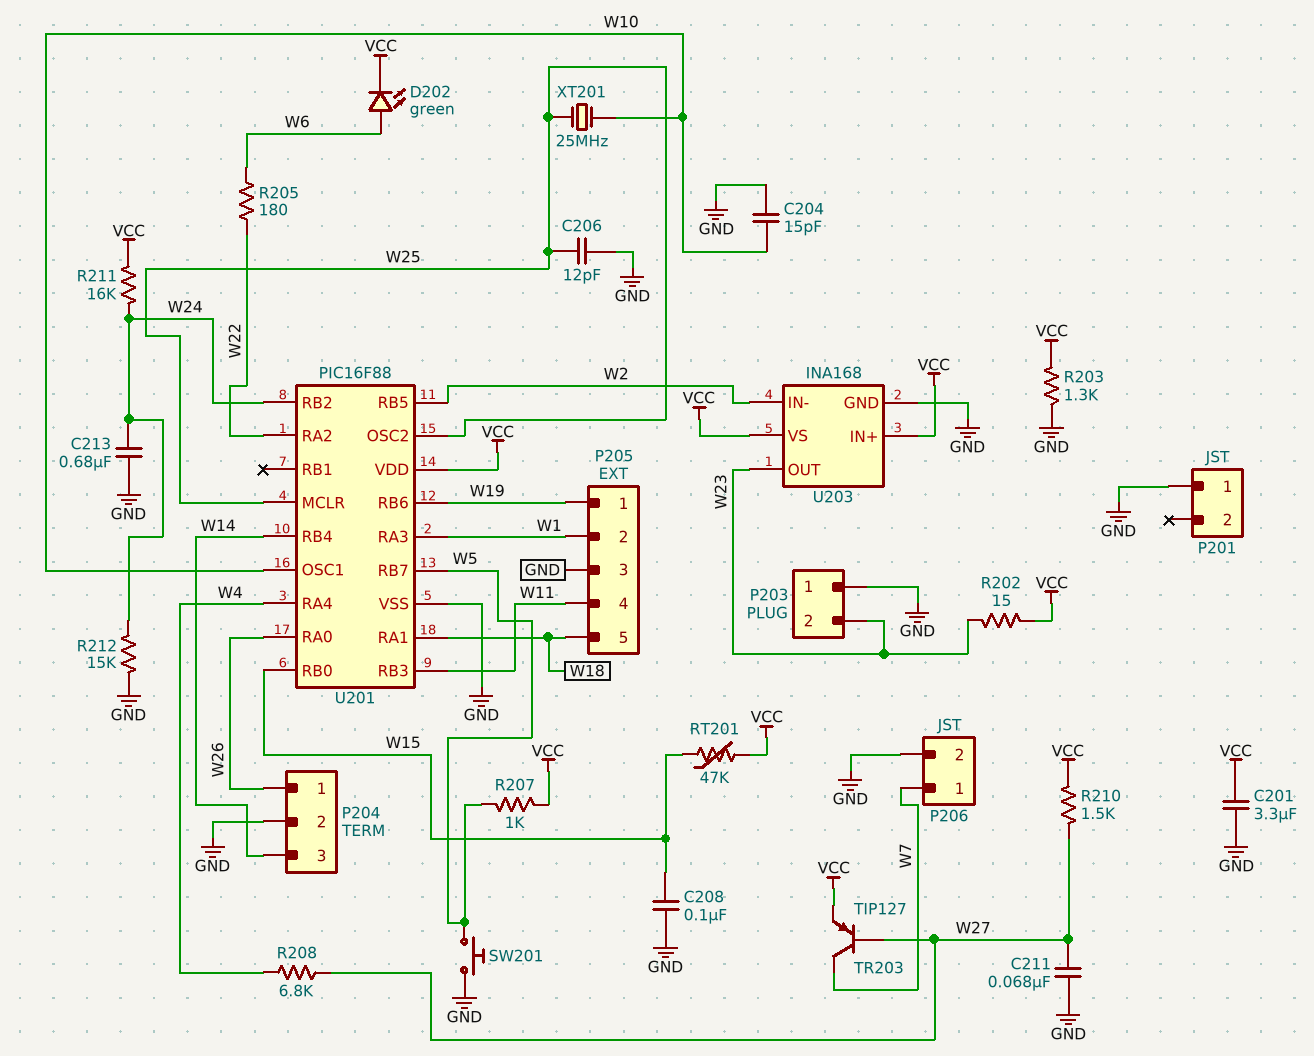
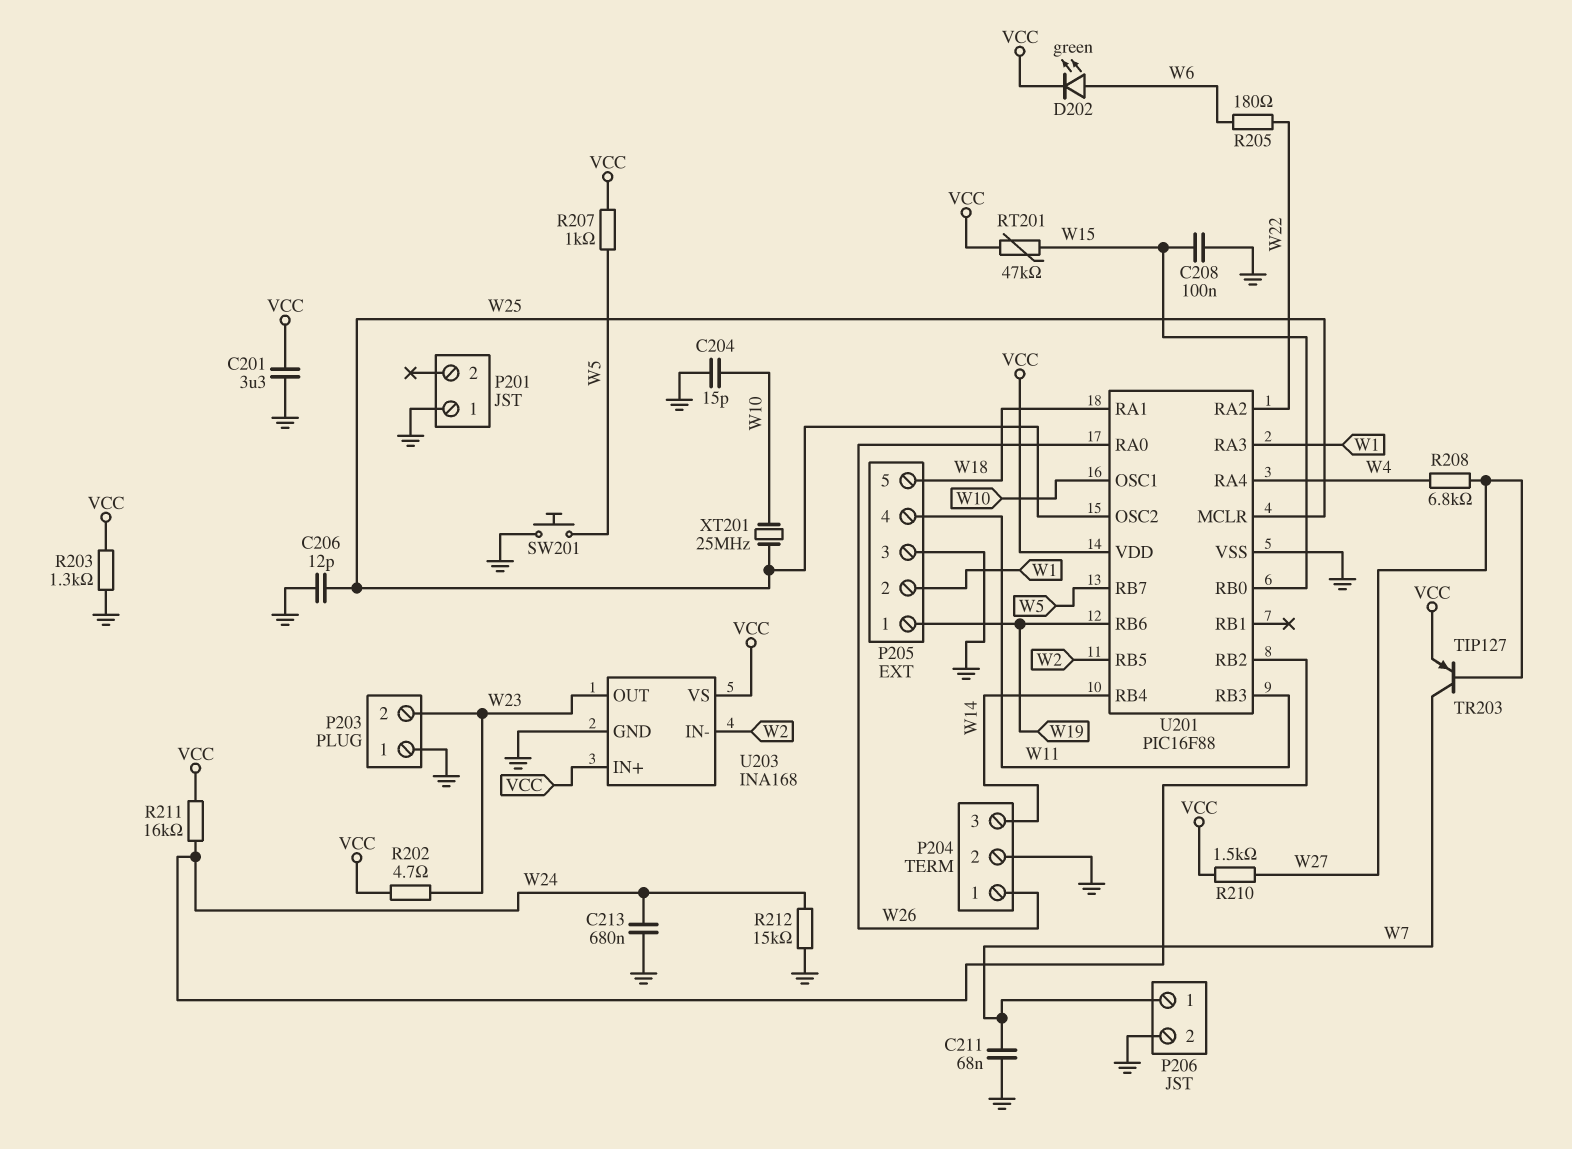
C211: 68nF (GND, W27) -> 68nF (GND, W7)
R202: 15 (VCC, W23) -> 4.7 (VCC, W23)

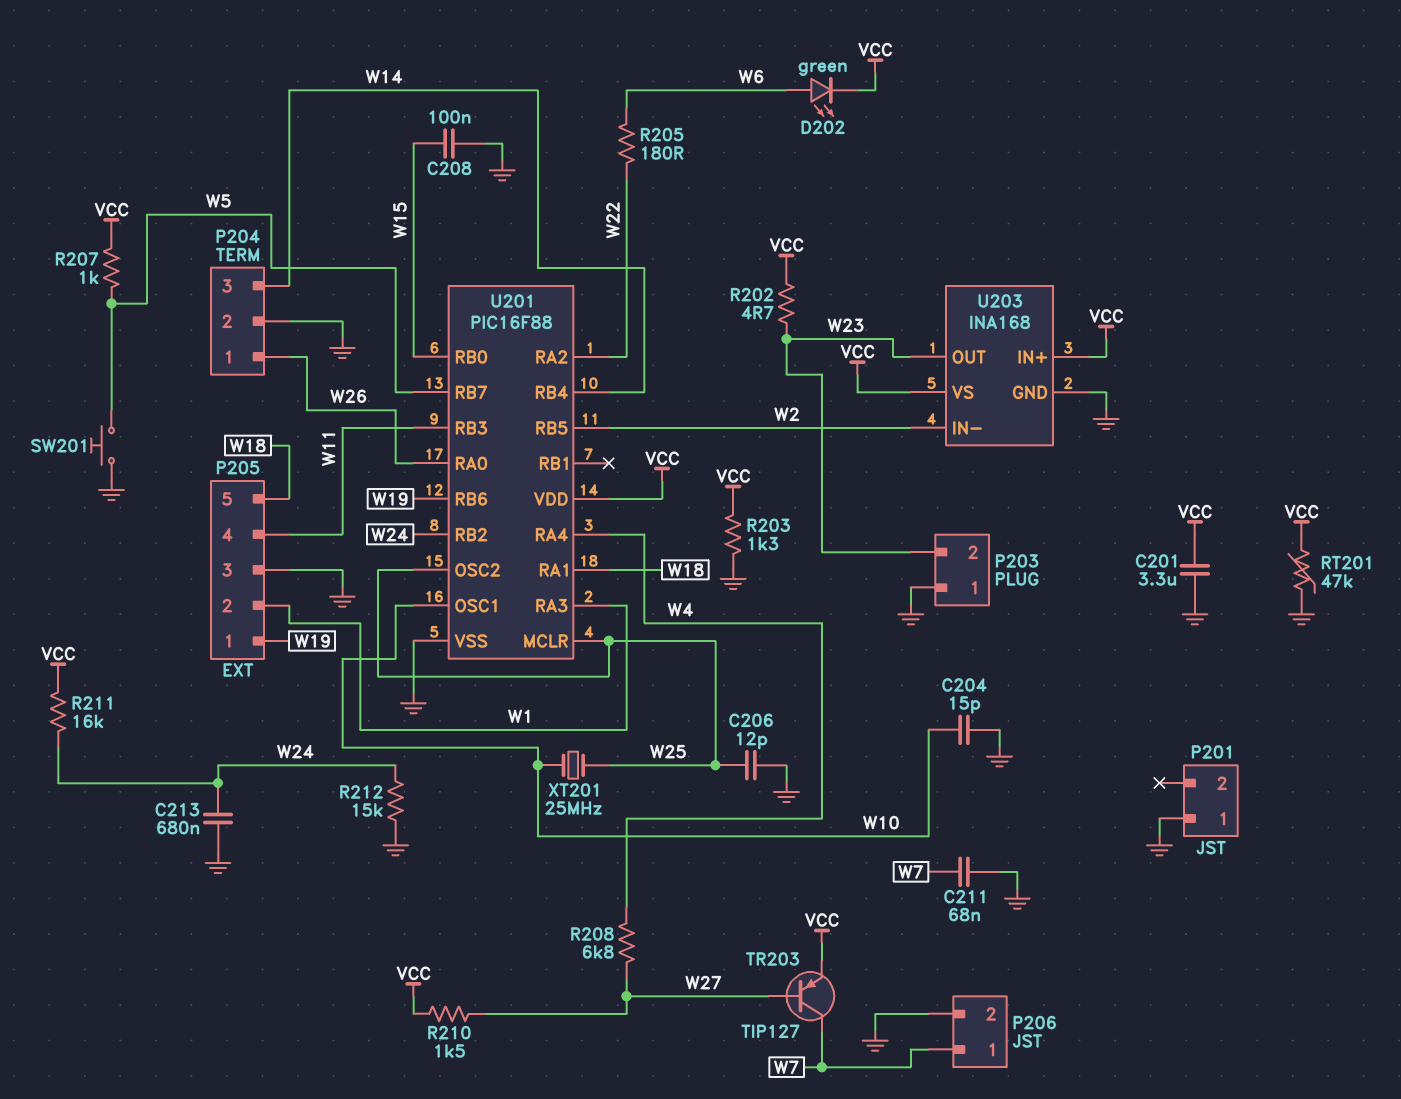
RT201: 47k (VCC, W15) -> 47k (GND, VCC)

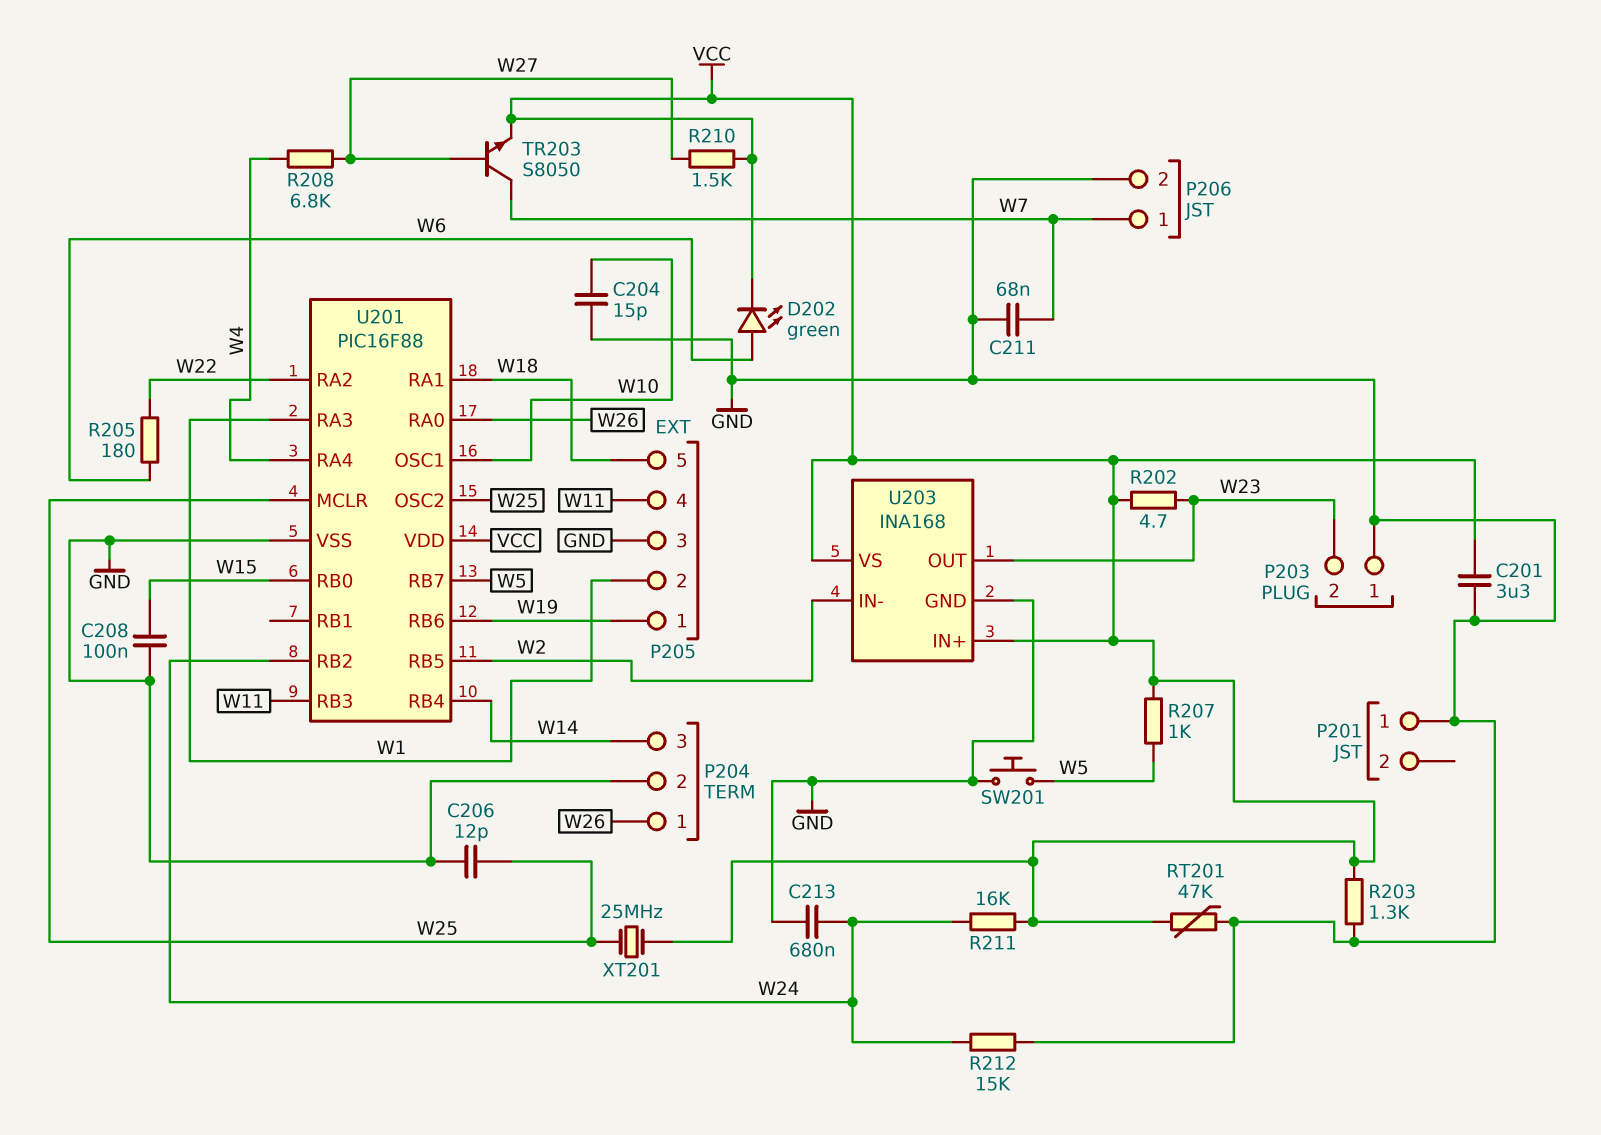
TR203: PNP TIP127 (B W27, C W7, E VCC) -> NPN S8050 (B W27, C W7, E VCC)
XT201: 25MHz (W10, W25) -> 25MHz (VCC, W25)

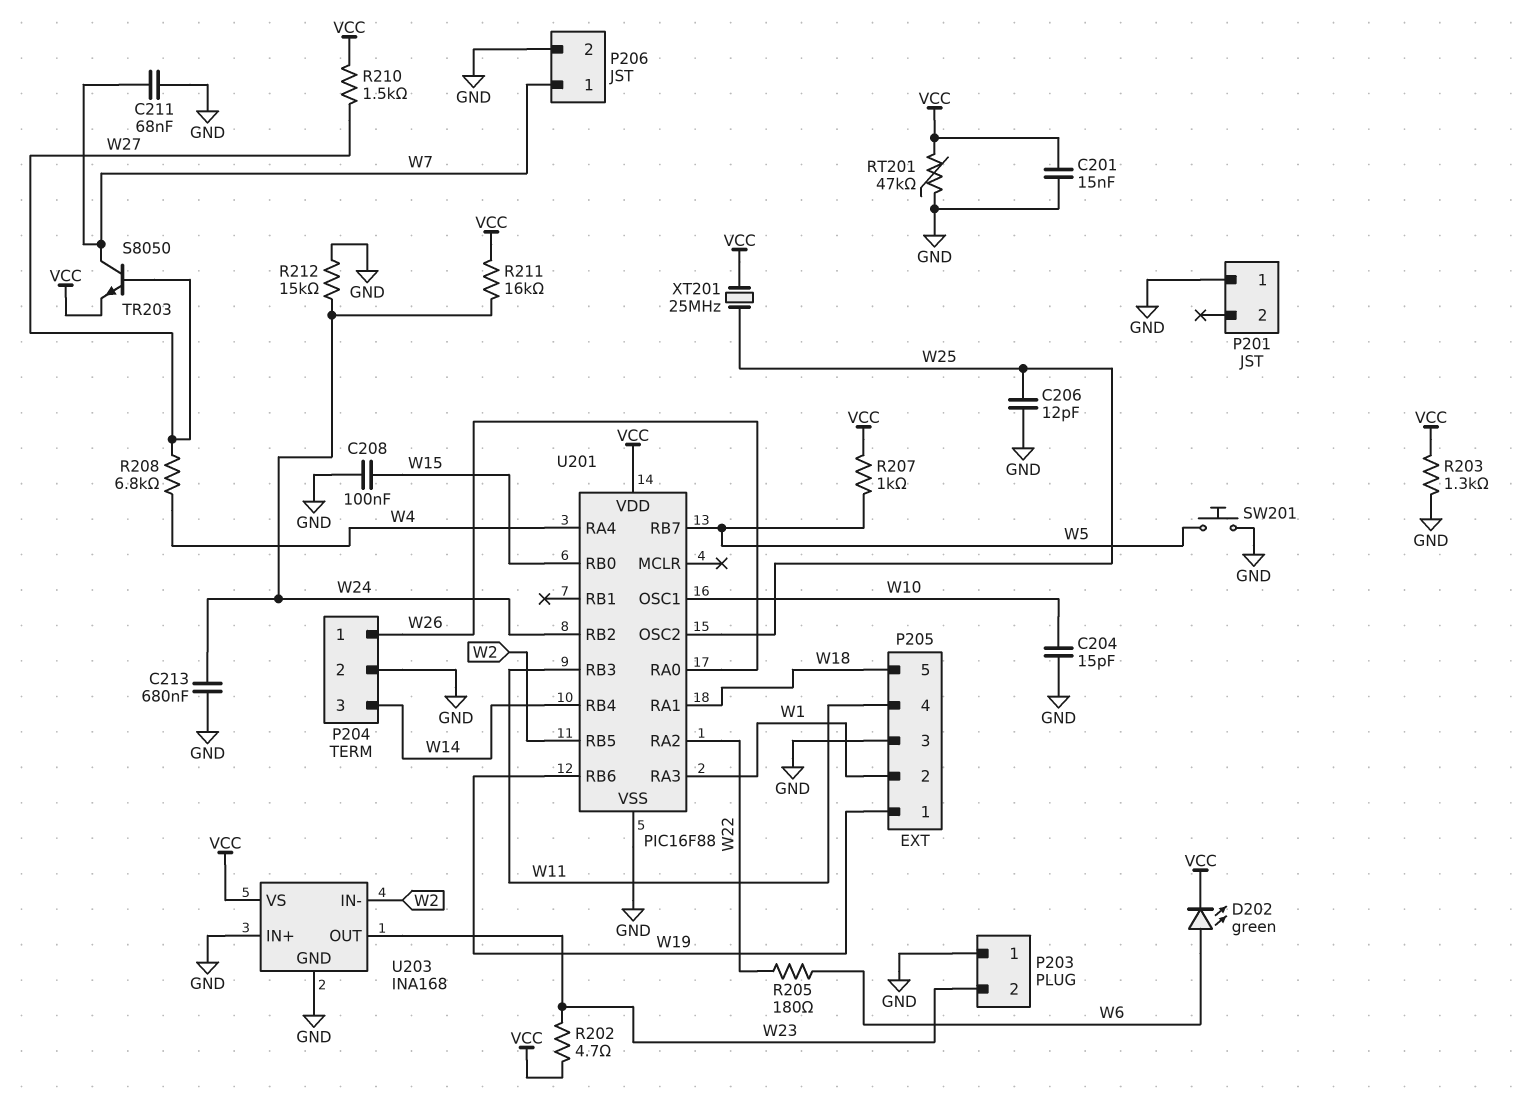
C201: 3.3uF (GND, VCC) -> 15nF (GND, VCC)
U201 pin MCLR: W25 -> none
U203 pin IN+: VCC -> GND

